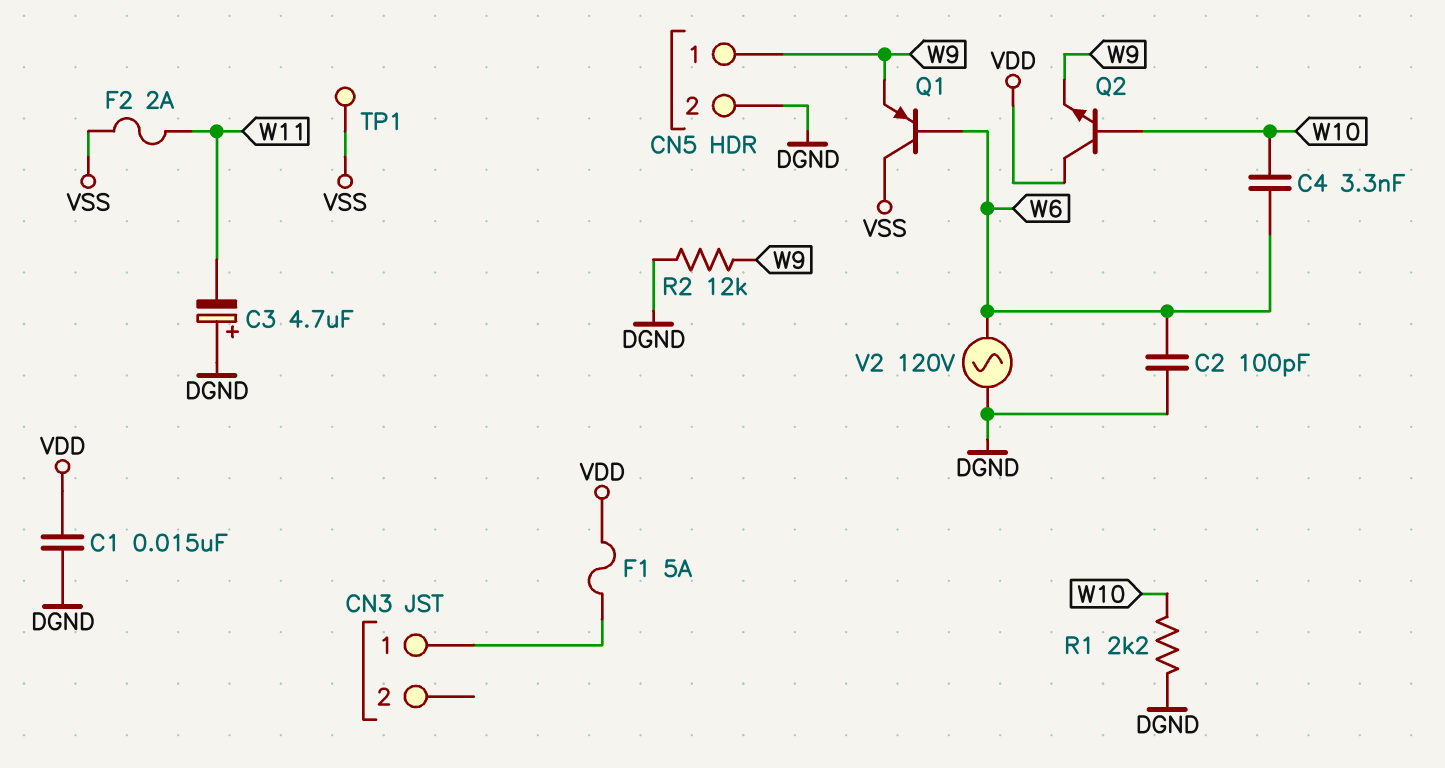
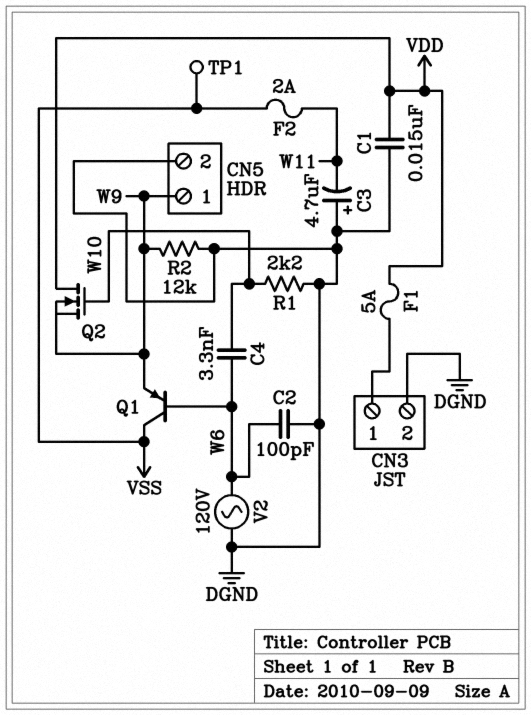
CN3 pin 2: none -> DGND
Q2: NPN (B W10, C VDD, E W9) -> NMOS (G W10, D VDD, S W9)

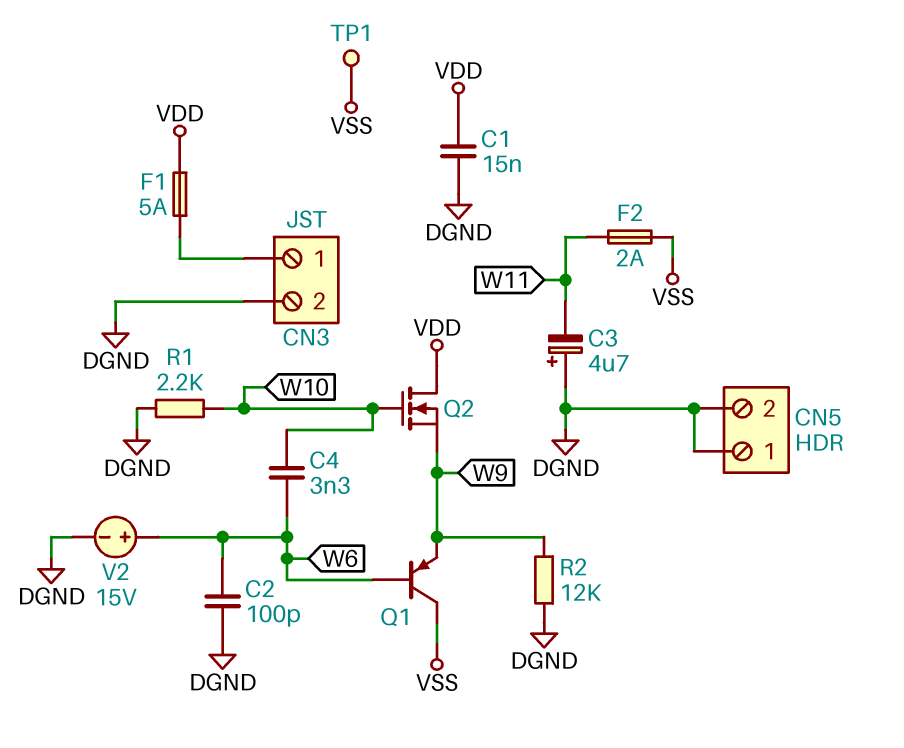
CN5 pin 1: W9 -> DGND
V2: AC 120V (DGND, W6) -> 15V (plus W6, minus DGND)

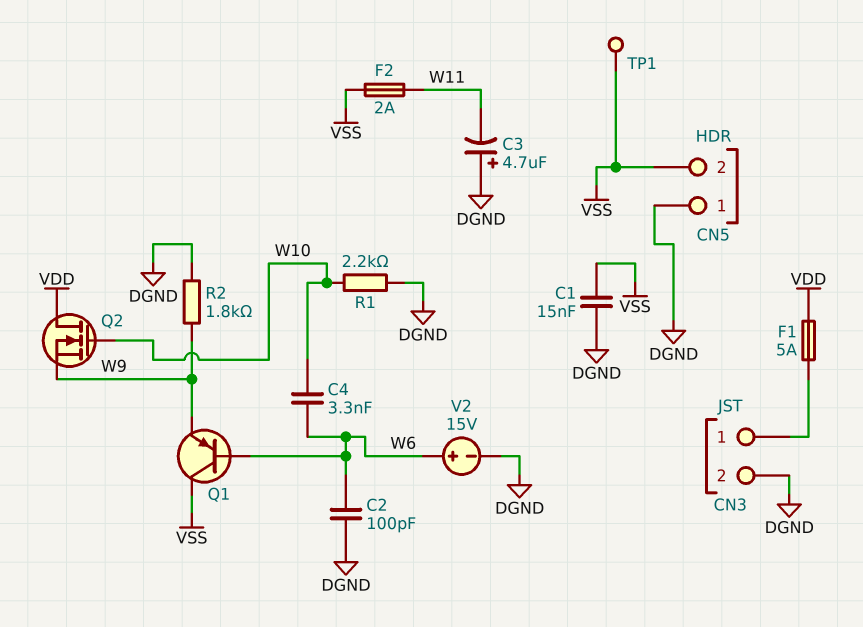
C1: 15nF (DGND, VDD) -> 15nF (DGND, VSS)
CN5 pin 2: DGND -> VSS
R2: 12k (DGND, W9) -> 1.8k (DGND, W9)

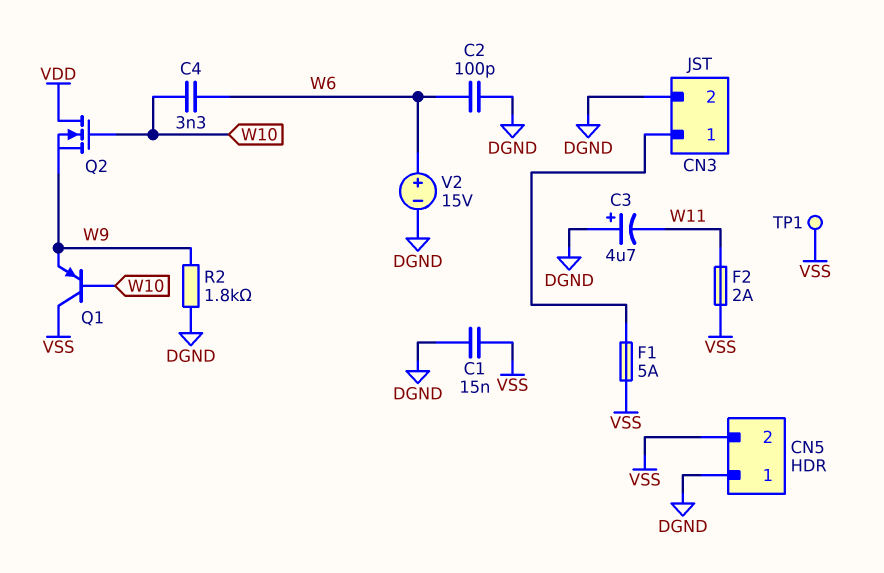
F1: 5A (CN3/1, VDD) -> 5A (CN3/1, VSS)
Q1: PNP (B W6, C VSS, E W9) -> PNP (B W10, C VSS, E W9)
R1: 2.2k (DGND, W10) -> none

